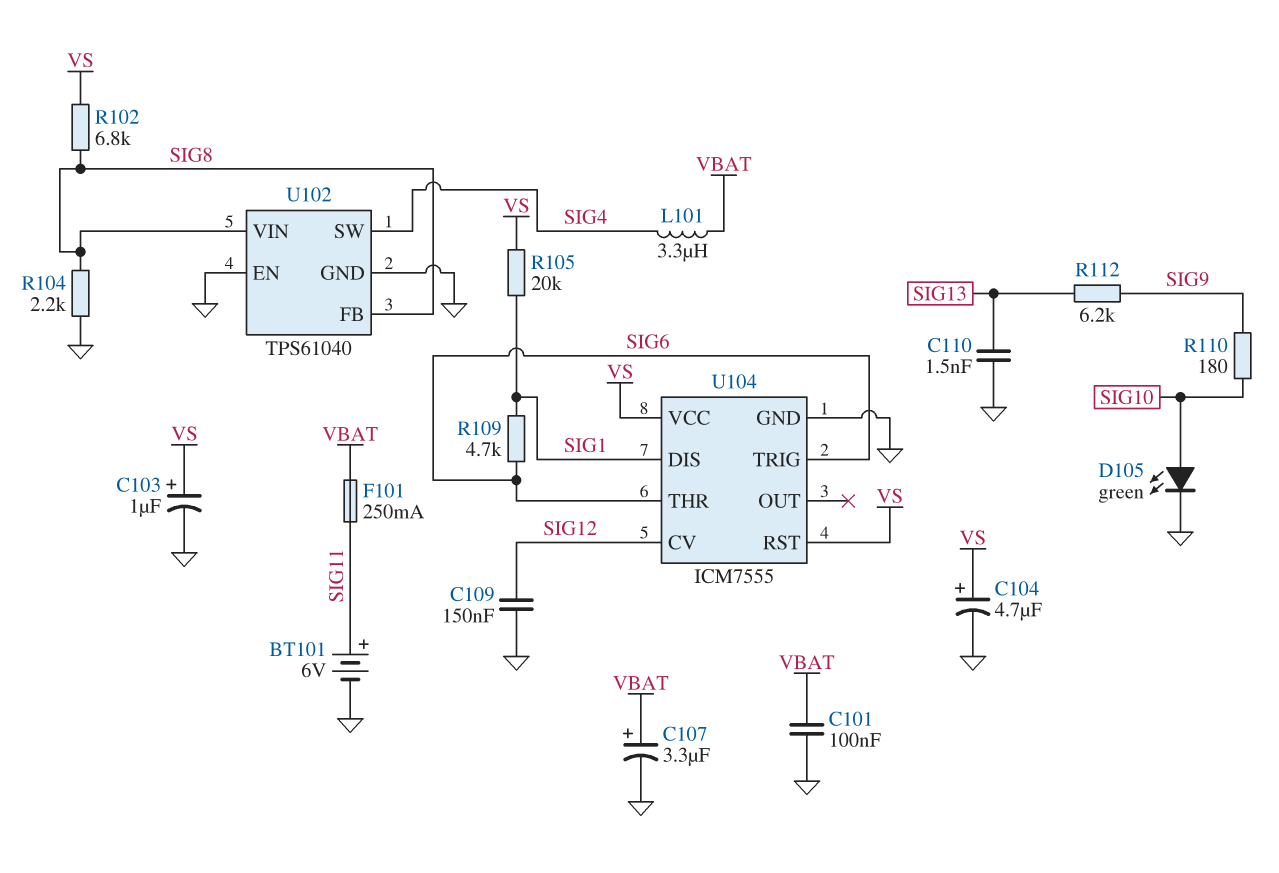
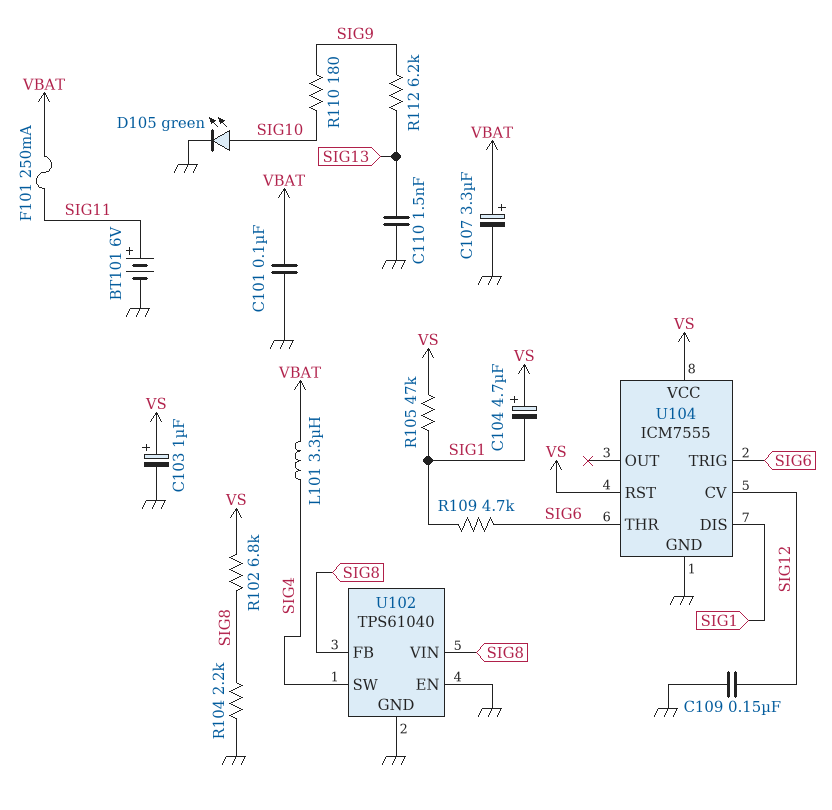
C104: 4.7uF (plus VS, minus GND) -> 4.7uF (plus VS, minus SIG1)
R105: 20k (SIG1, VS) -> 47k (SIG1, VS)

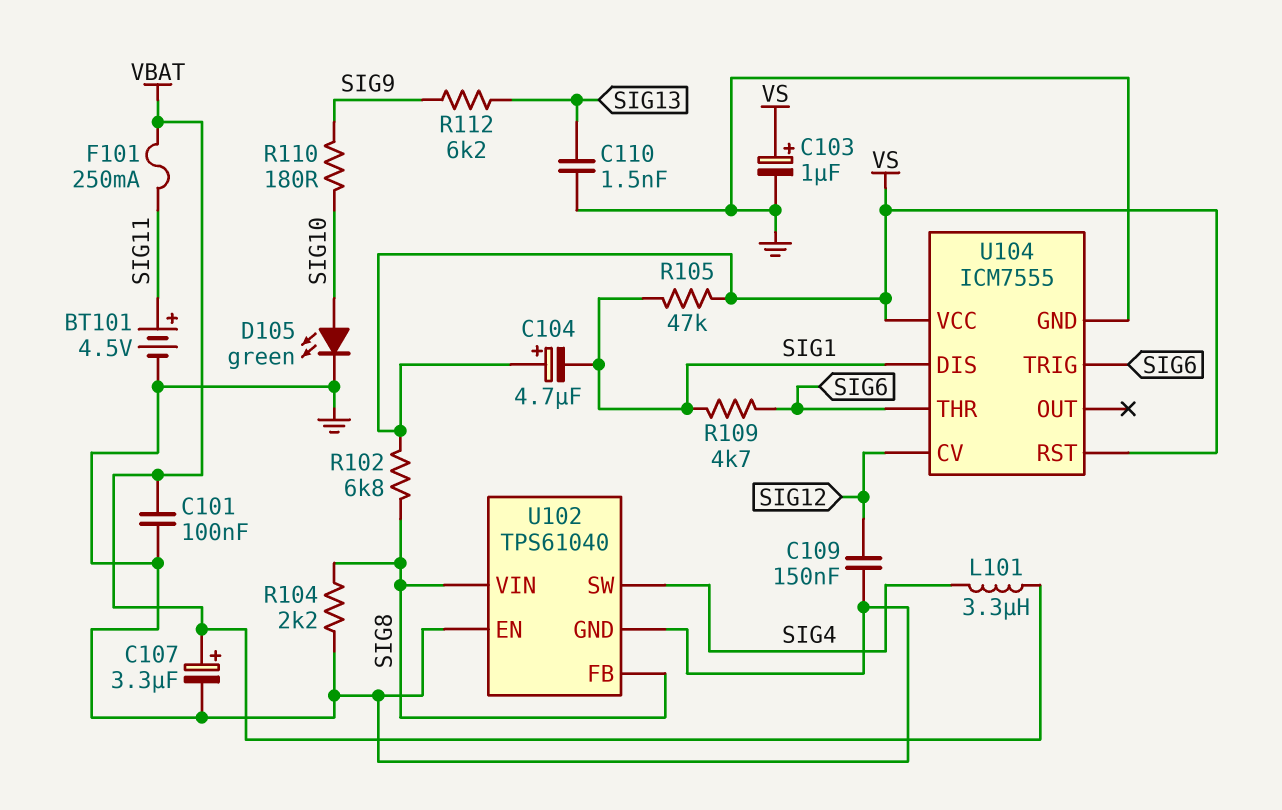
BT101: 6V (plus SIG11, minus GND) -> 4.5V (plus SIG11, minus GND)

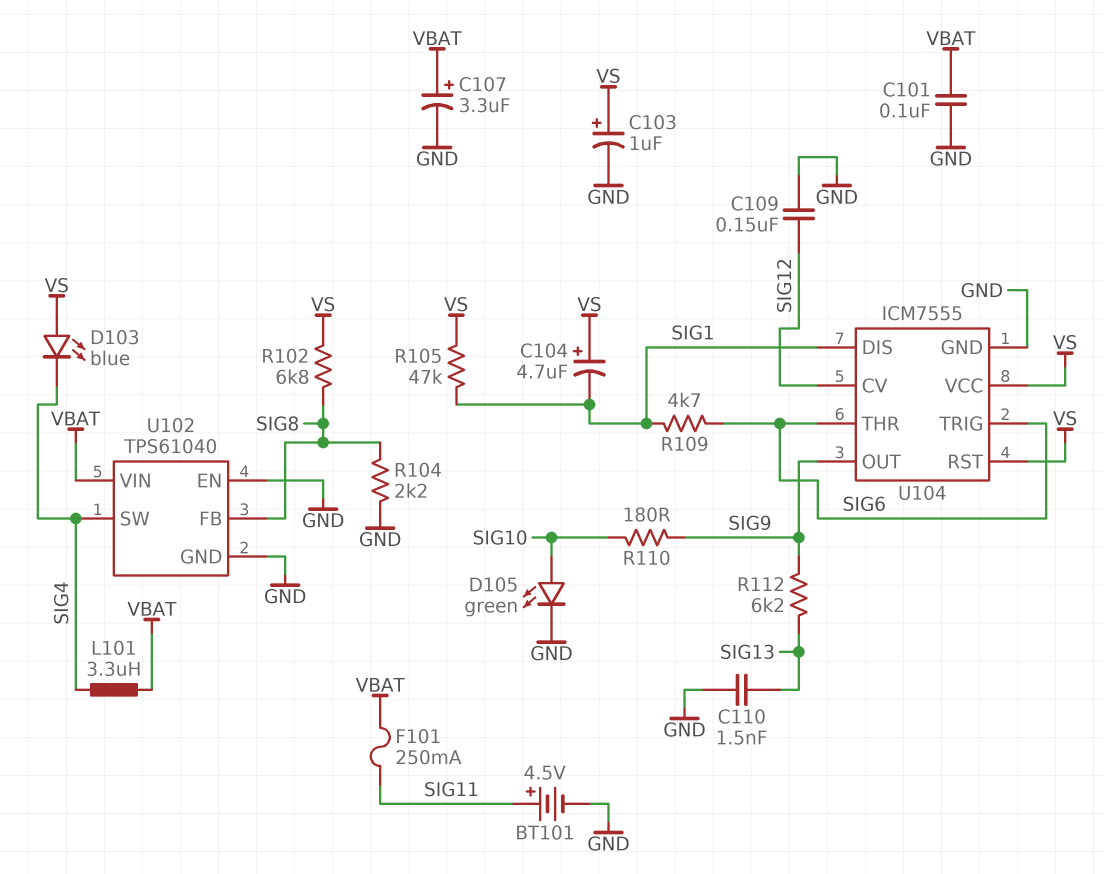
D103: none -> LED blue (A VS, K SIG4)
U102 pin VIN: SIG8 -> VBAT
U104 pin OUT: none -> SIG9

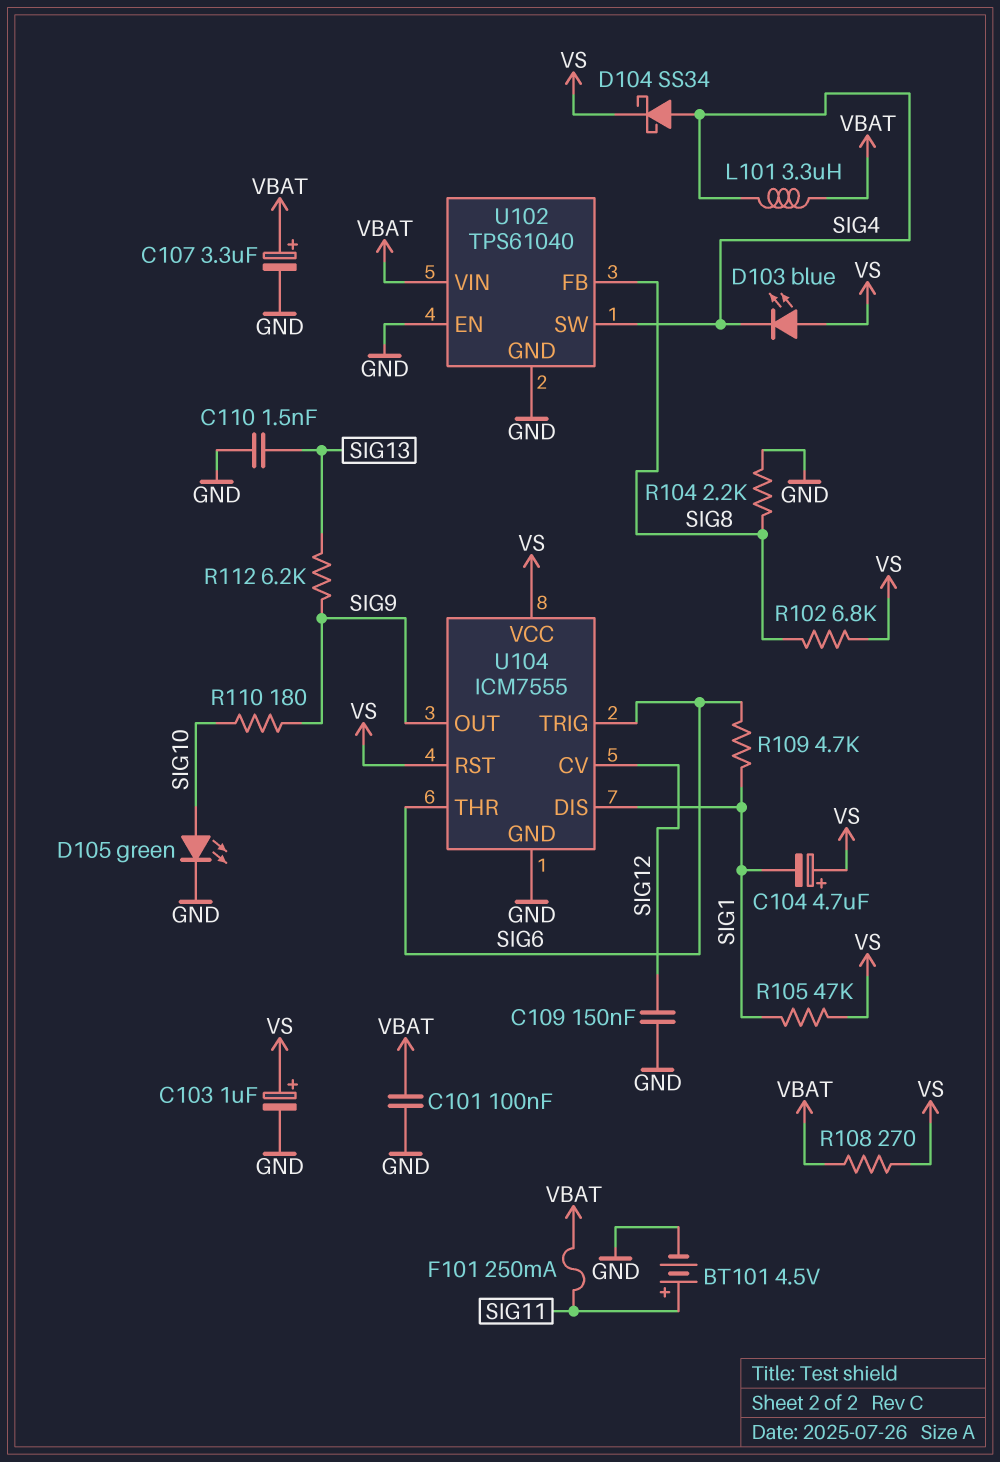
D104: none -> schottky SS34 (A SIG4, K VS)
R108: none -> 270 (VBAT, VS)

